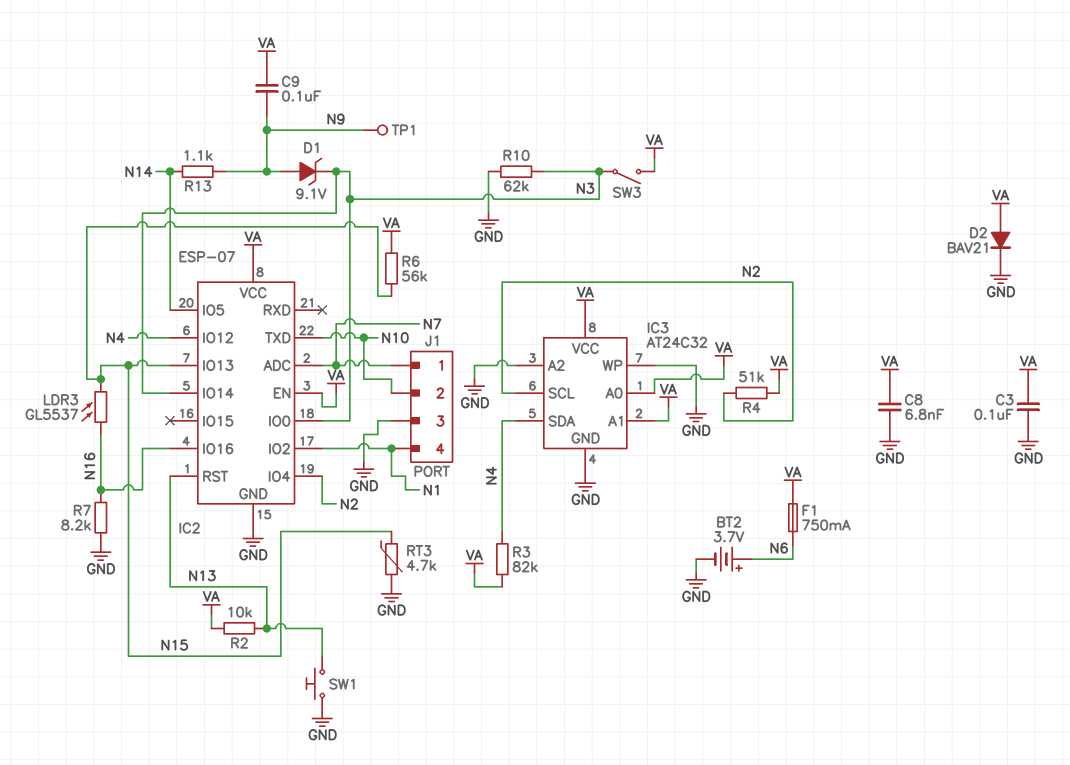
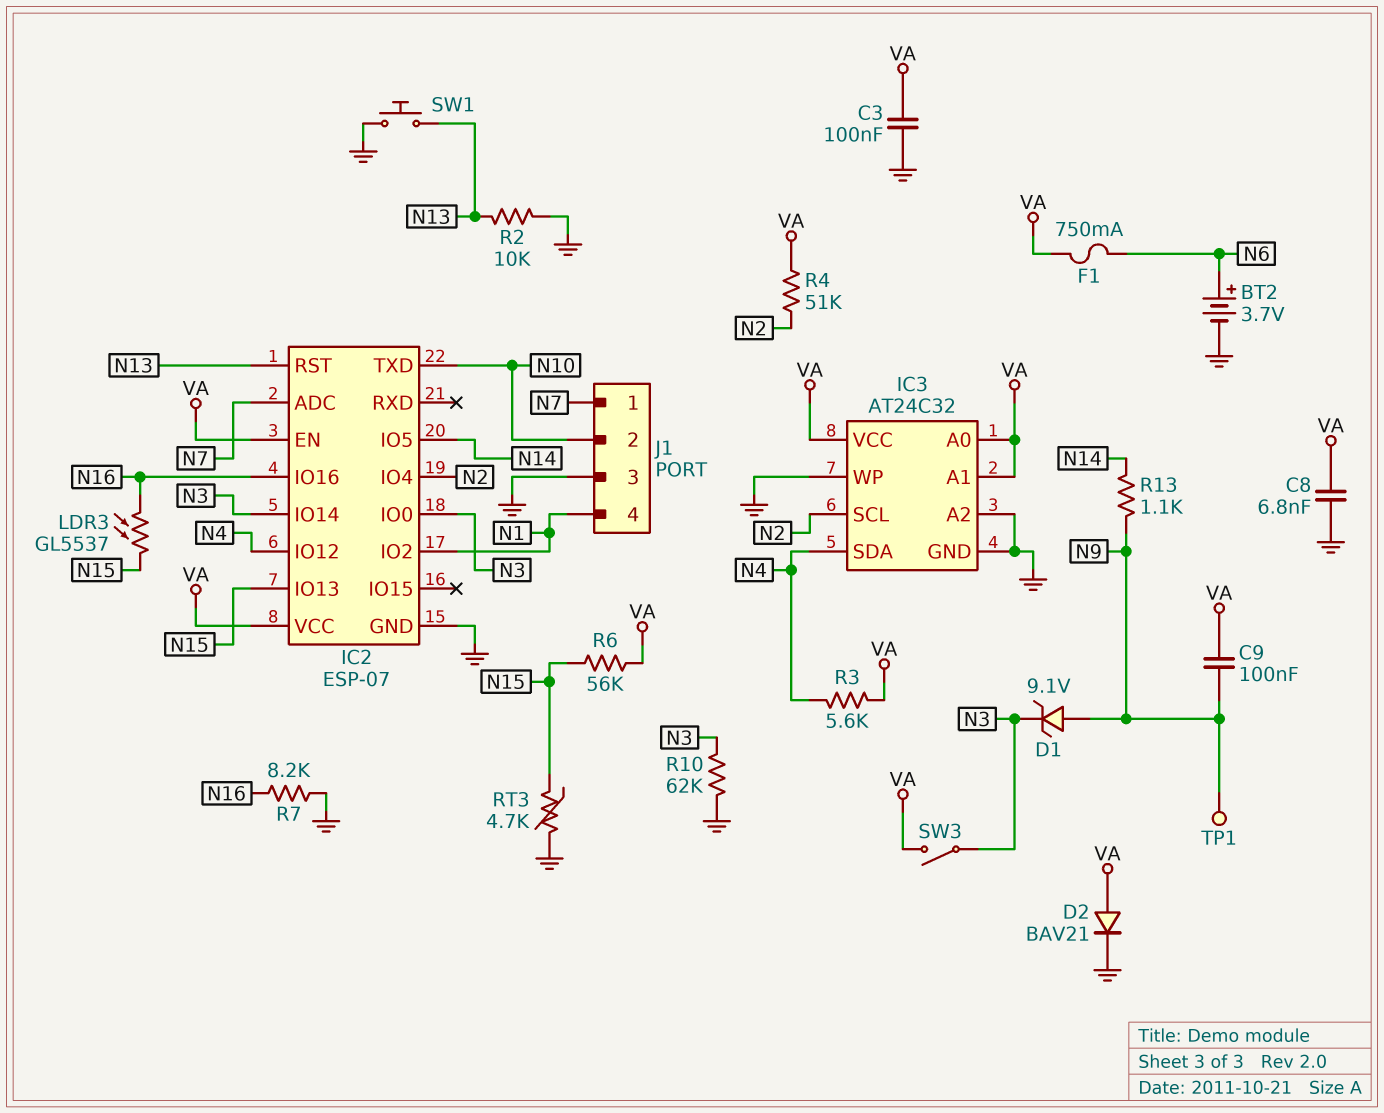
R2: 10k (N13, VA) -> 10k (GND, N13)
R3: 82k (N4, VA) -> 5.6k (N4, VA)

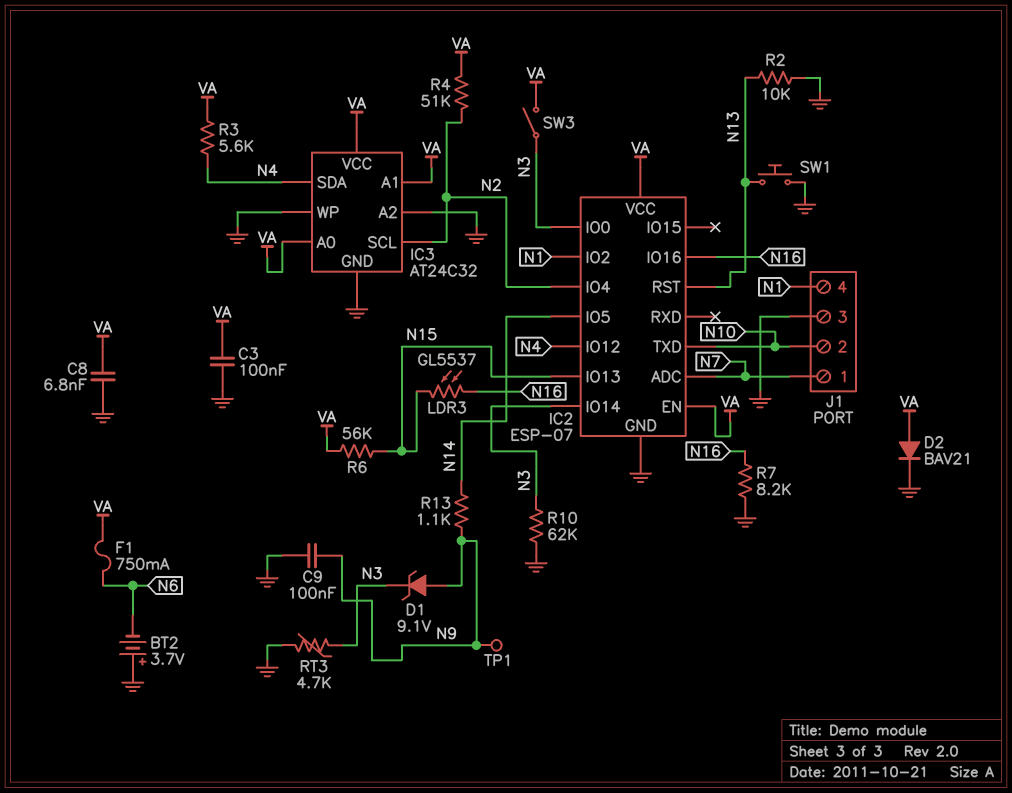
BT2: 3.7V (plus N6, minus GND) -> 3.7V (plus GND, minus N6)
C9: 100nF (N9, VA) -> 100nF (GND, N9)
RT3: 4.7k (GND, N15) -> 4.7k (GND, N3)

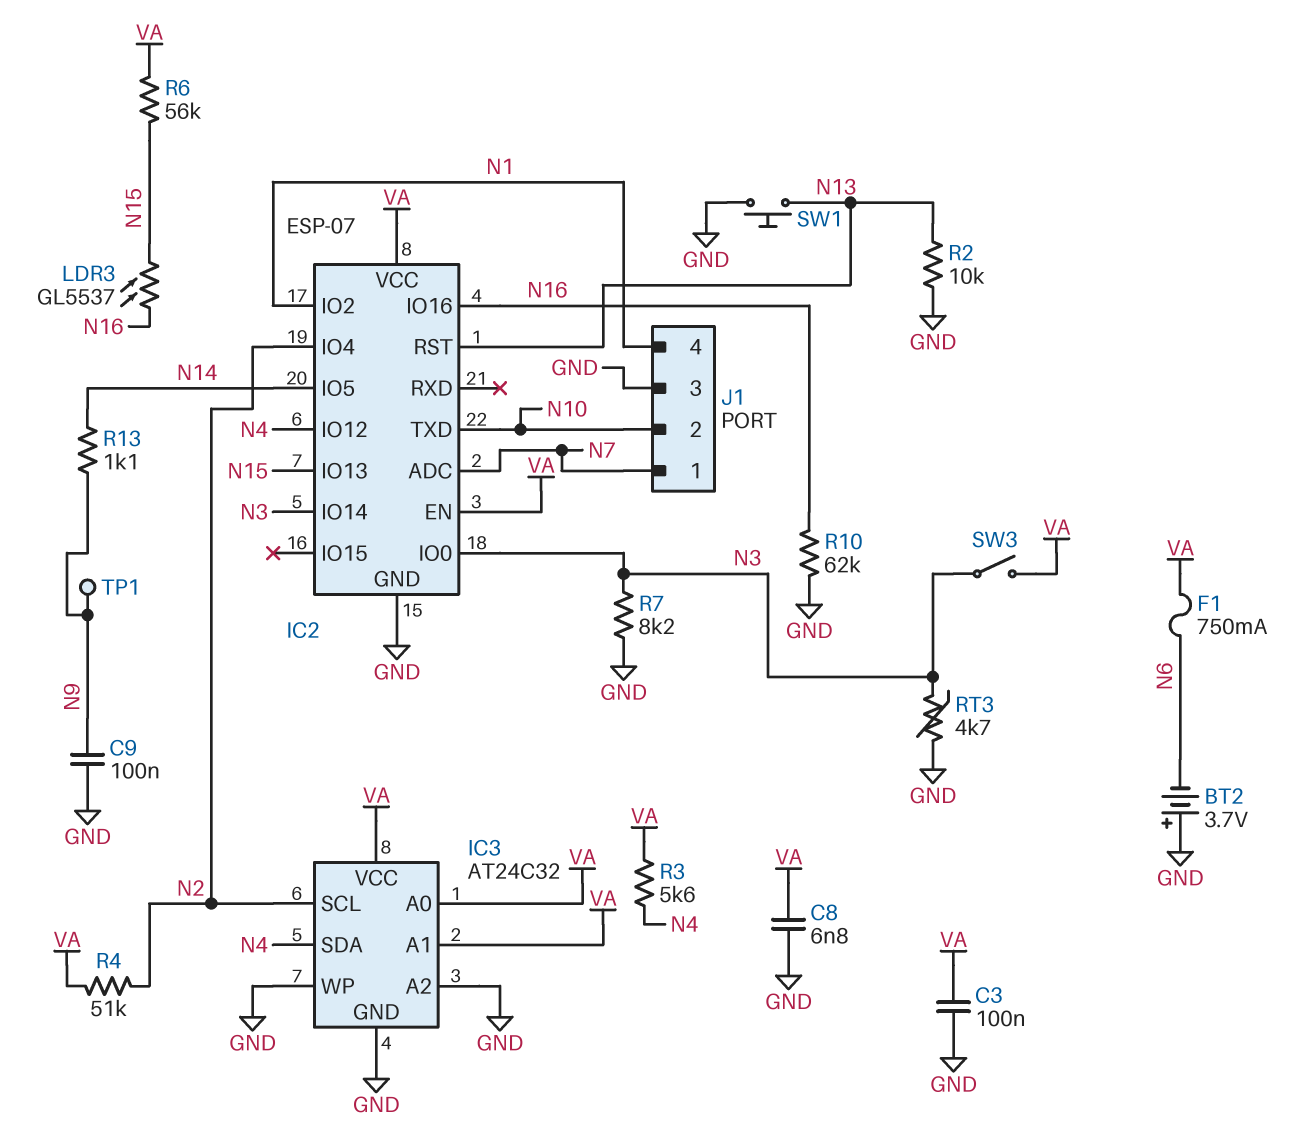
D1: zener 9.1V (A N9, K N3) -> none
D2: diode BAV21 (A VA, K GND) -> none
R7: 8.2k (GND, N16) -> 8.2k (GND, N3)
R10: 62k (GND, N3) -> 62k (GND, N16)

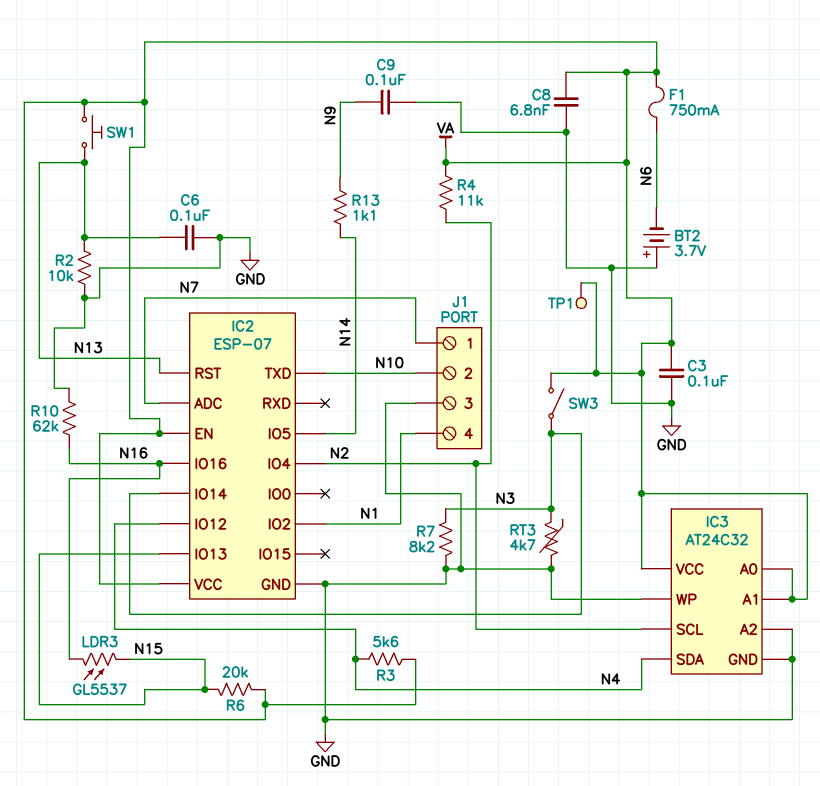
C6: none -> 100nF (GND, N13)
IC2 pin IO0: N3 -> none
R4: 51k (N2, VA) -> 11k (N2, VA)
R6: 56k (N15, VA) -> 20k (N15, VA)
SW1: button (GND, N13) -> button (N13, VA)
TP1: test point (N9) -> test point (VA)

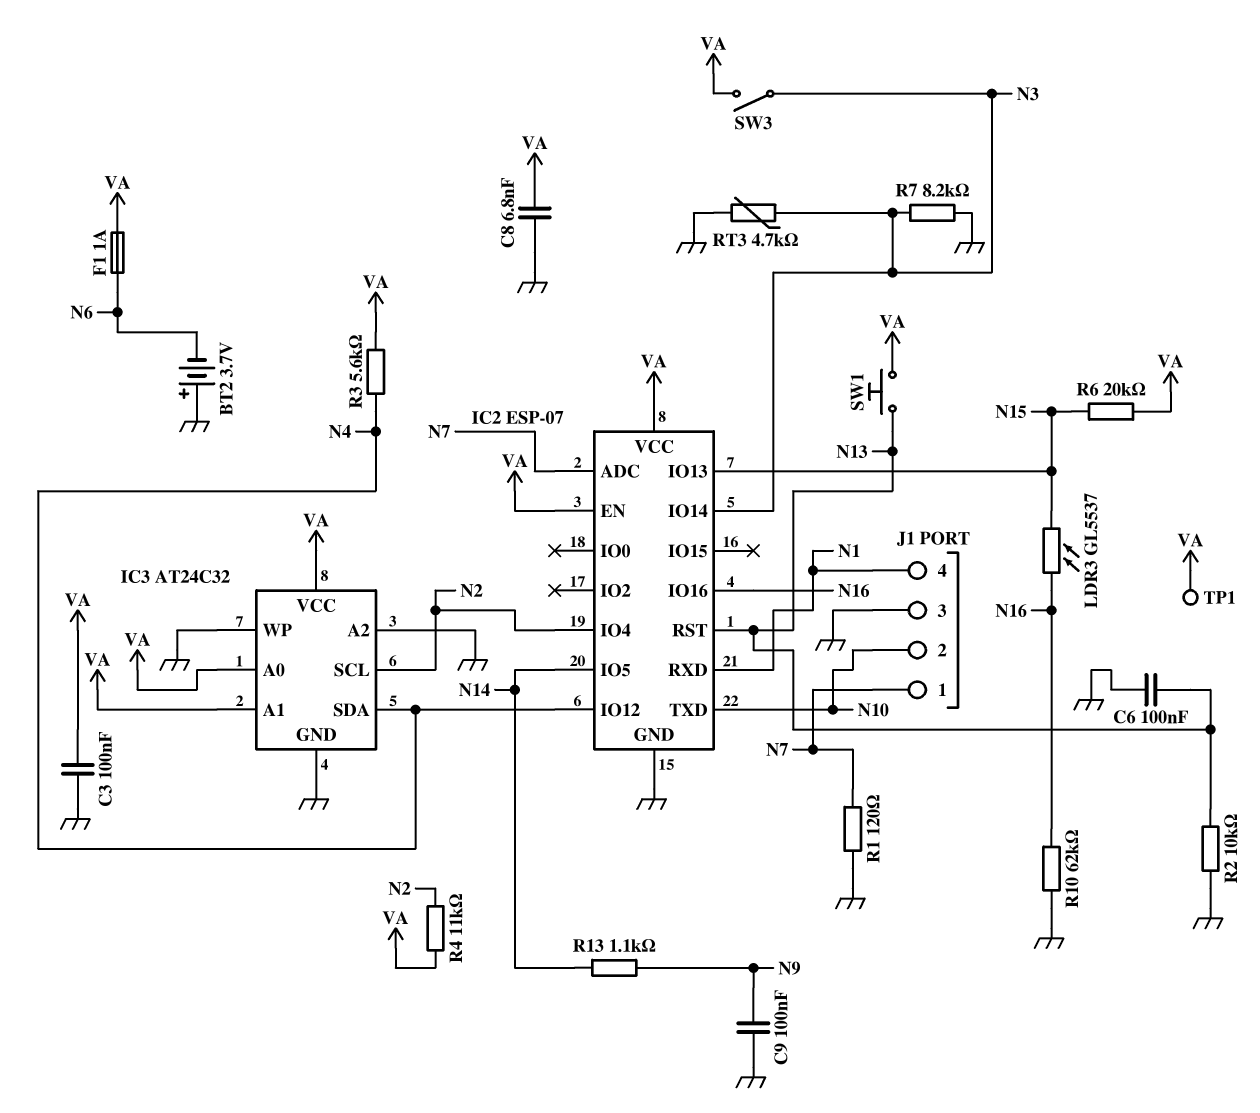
F1: 750mA (N6, VA) -> 1A (N6, VA)
IC2 pin IO2: N1 -> none
IC2 pin RXD: none -> N1
R1: none -> 120 (GND, N7)

